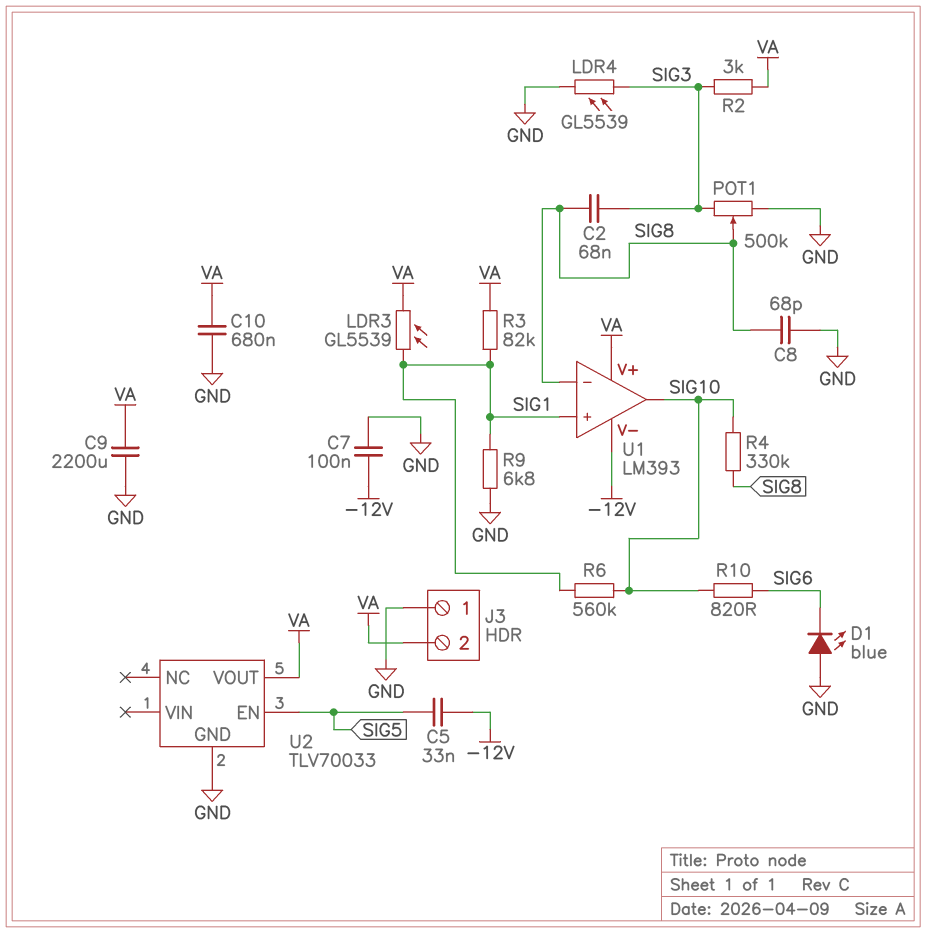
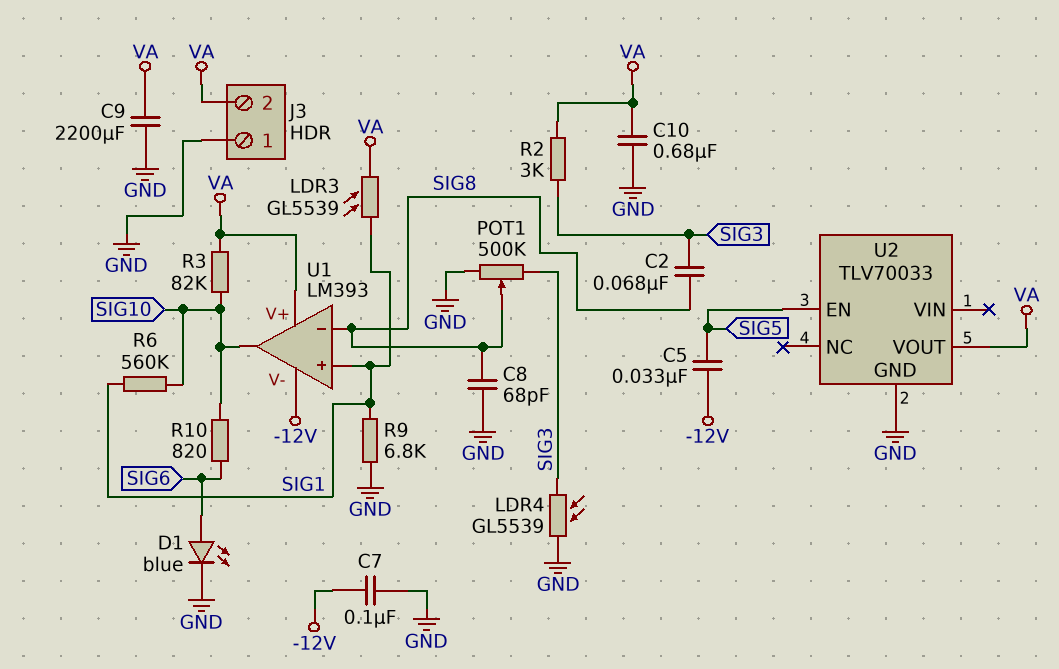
D1: LED blue (A GND, K SIG6) -> LED blue (A SIG6, K GND)
R3: 82k (SIG1, VA) -> 82k (SIG10, VA)
R4: 330k (SIG8, SIG10) -> none

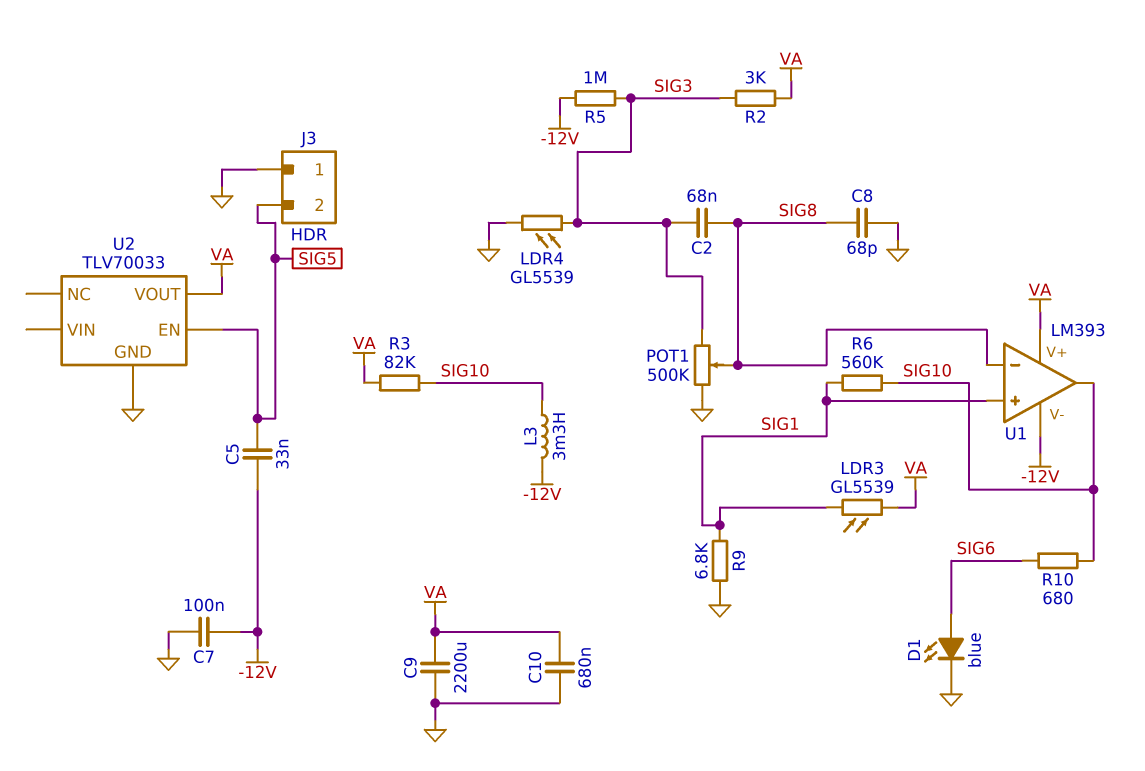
J3 pin 2: VA -> SIG5
L3: none -> 3.3mH (-12V, SIG10)
R5: none -> 1M (-12V, SIG3)
R10: 820 (SIG6, SIG10) -> 680 (SIG6, SIG10)

